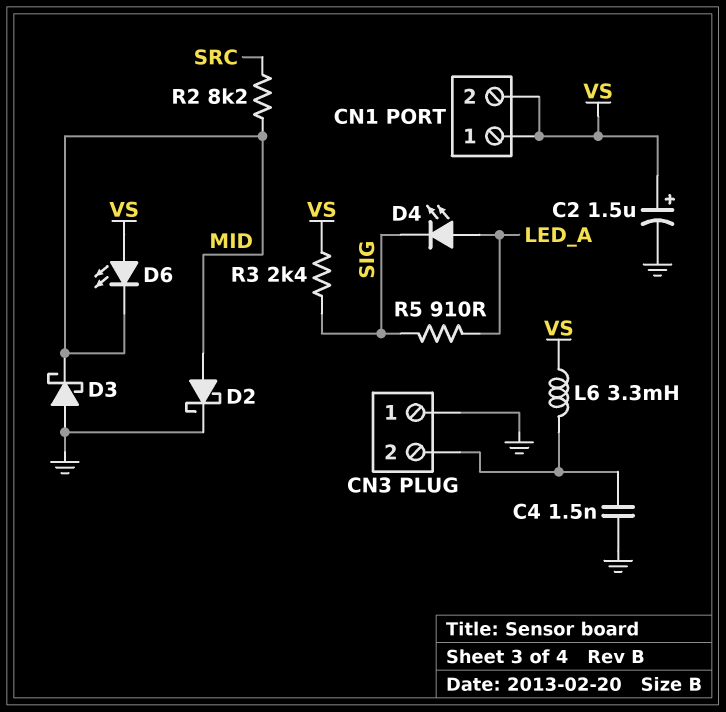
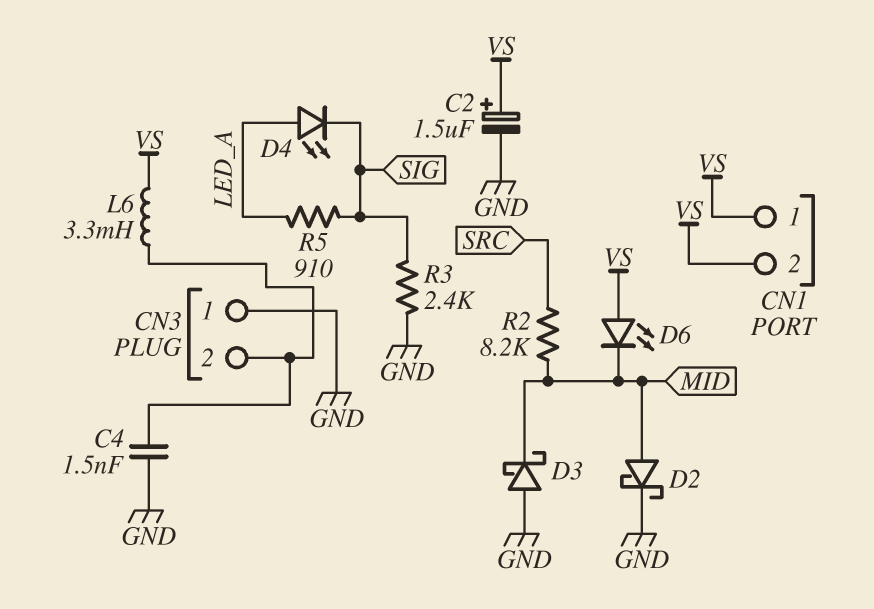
R3: 2.4k (SIG, VS) -> 2.4k (GND, SIG)

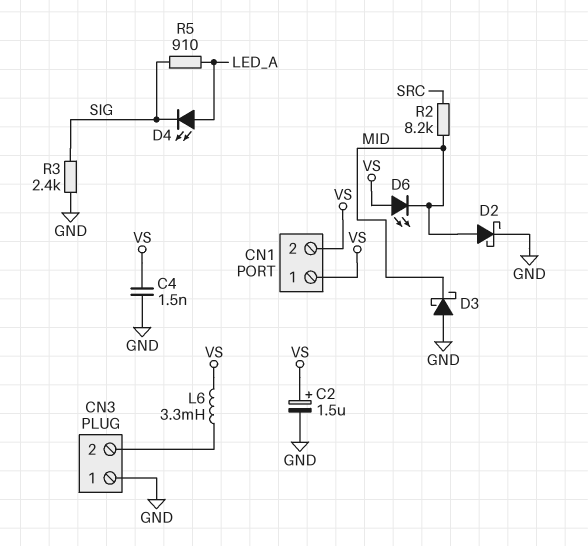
C4: 1.5nF (CN3/2, GND) -> 1.5nF (GND, VS)

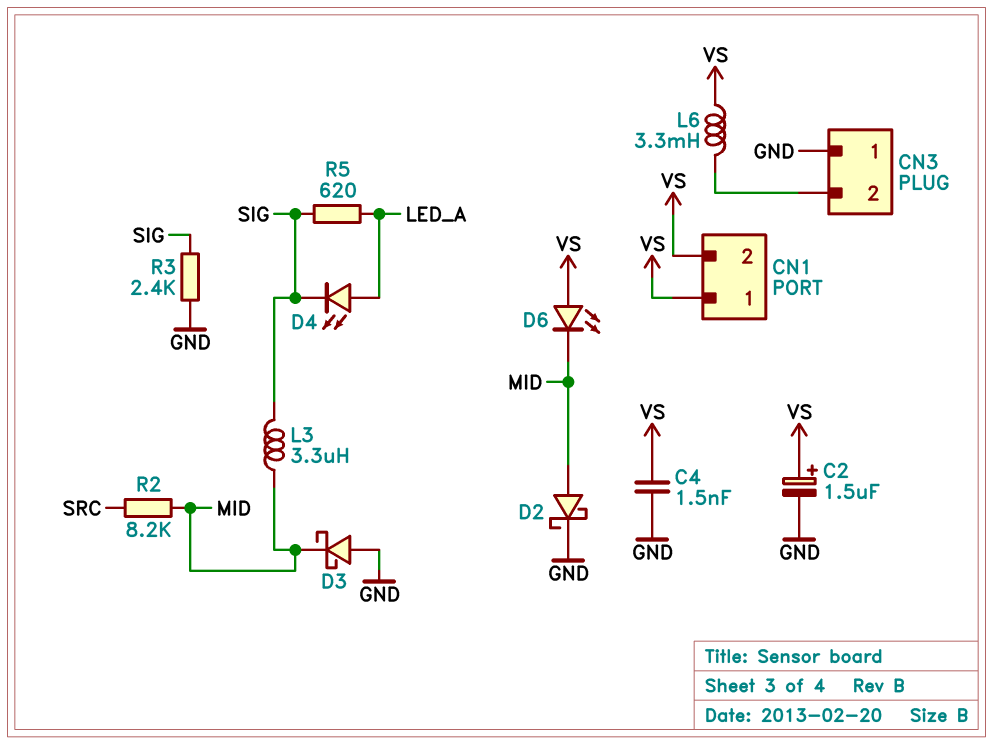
L3: none -> 3.3uH (MID, SIG)
R5: 910 (LED_A, SIG) -> 620 (LED_A, SIG)

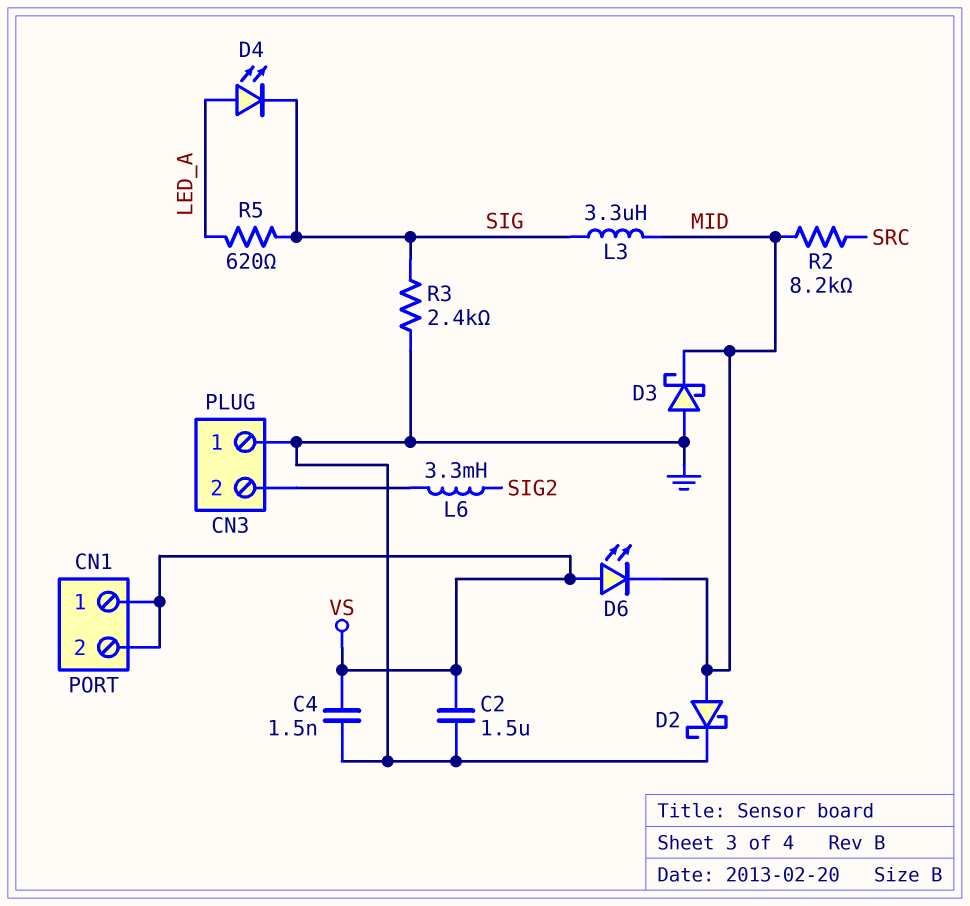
C2: 1.5uF (plus VS, minus GND) -> 1.5uF (GND, VS)
L6: 3.3mH (CN3/2, VS) -> 3.3mH (CN3/2, SIG2)

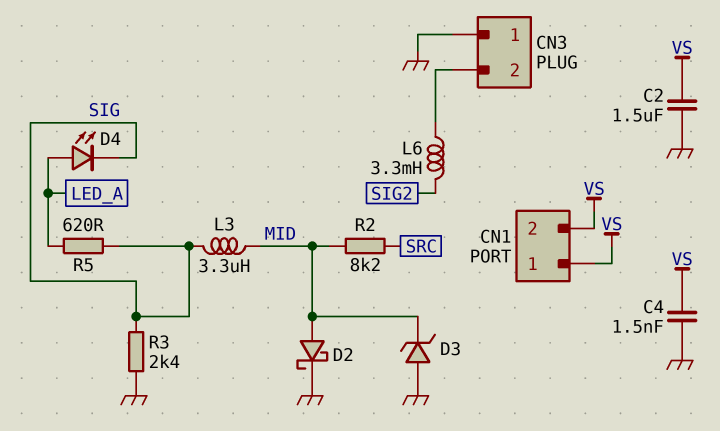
D3: schottky (A GND, K MID) -> zener (A GND, K MID)
D6: LED (A VS, K MID) -> none

